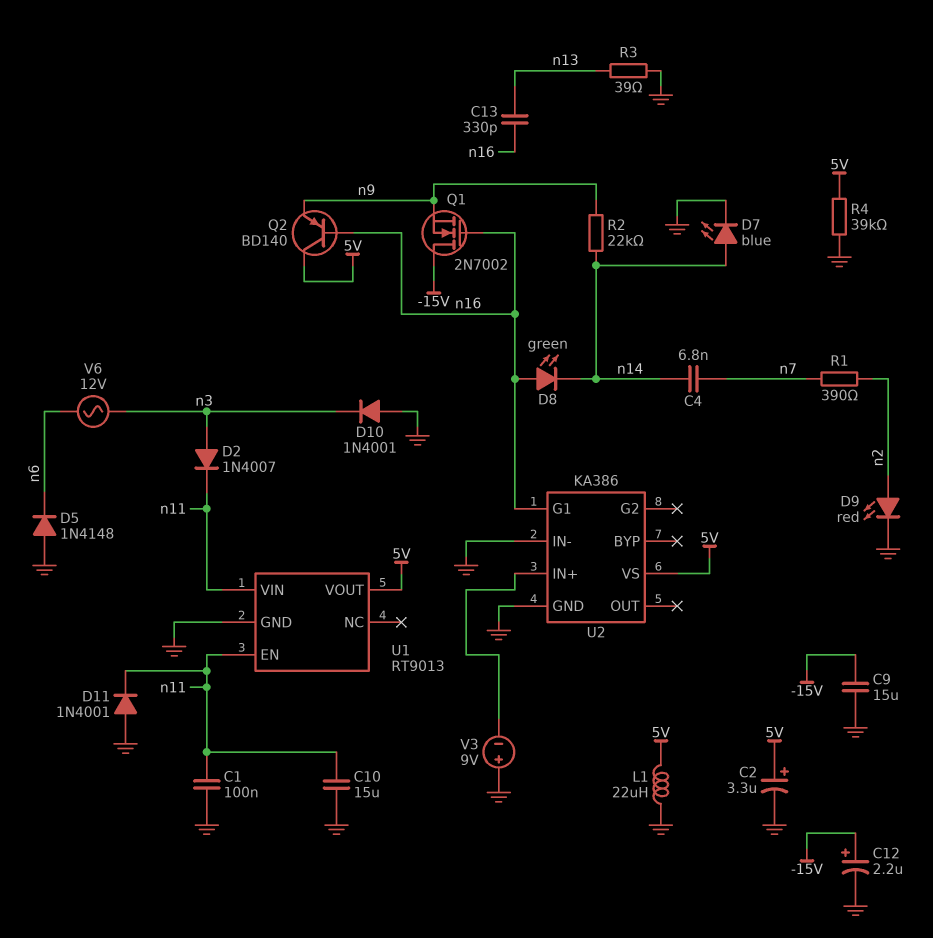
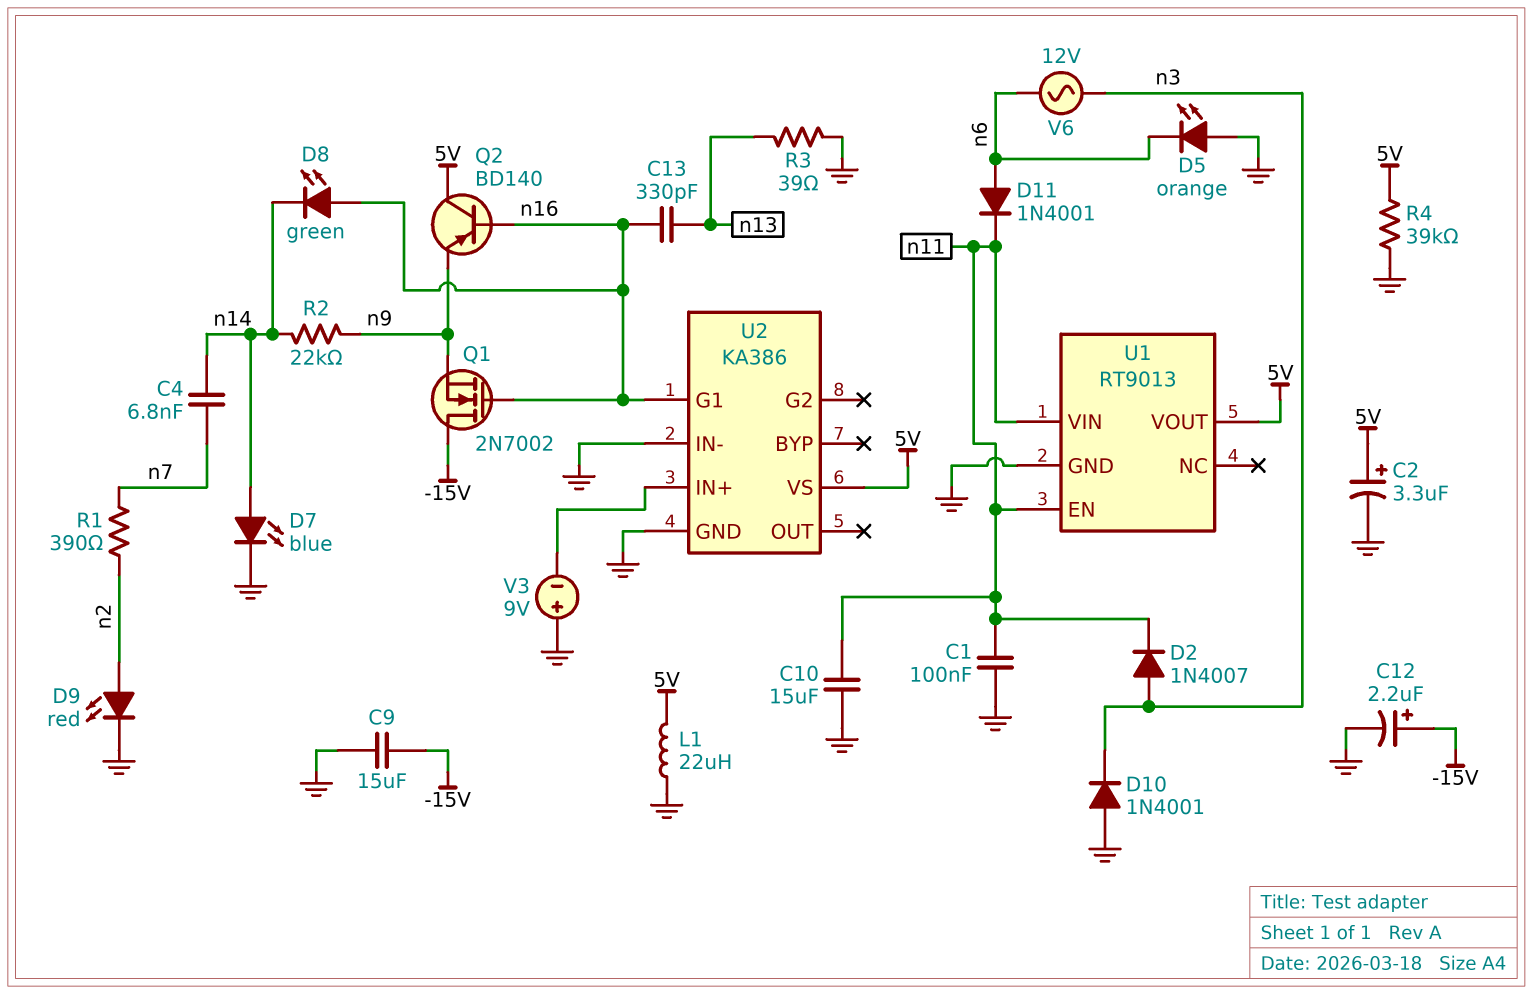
D5: diode 1N4148 (A GND, K n6) -> LED orange (A GND, K n6)
D11: diode 1N4001 (A GND, K n11) -> diode 1N4001 (A n6, K n11)

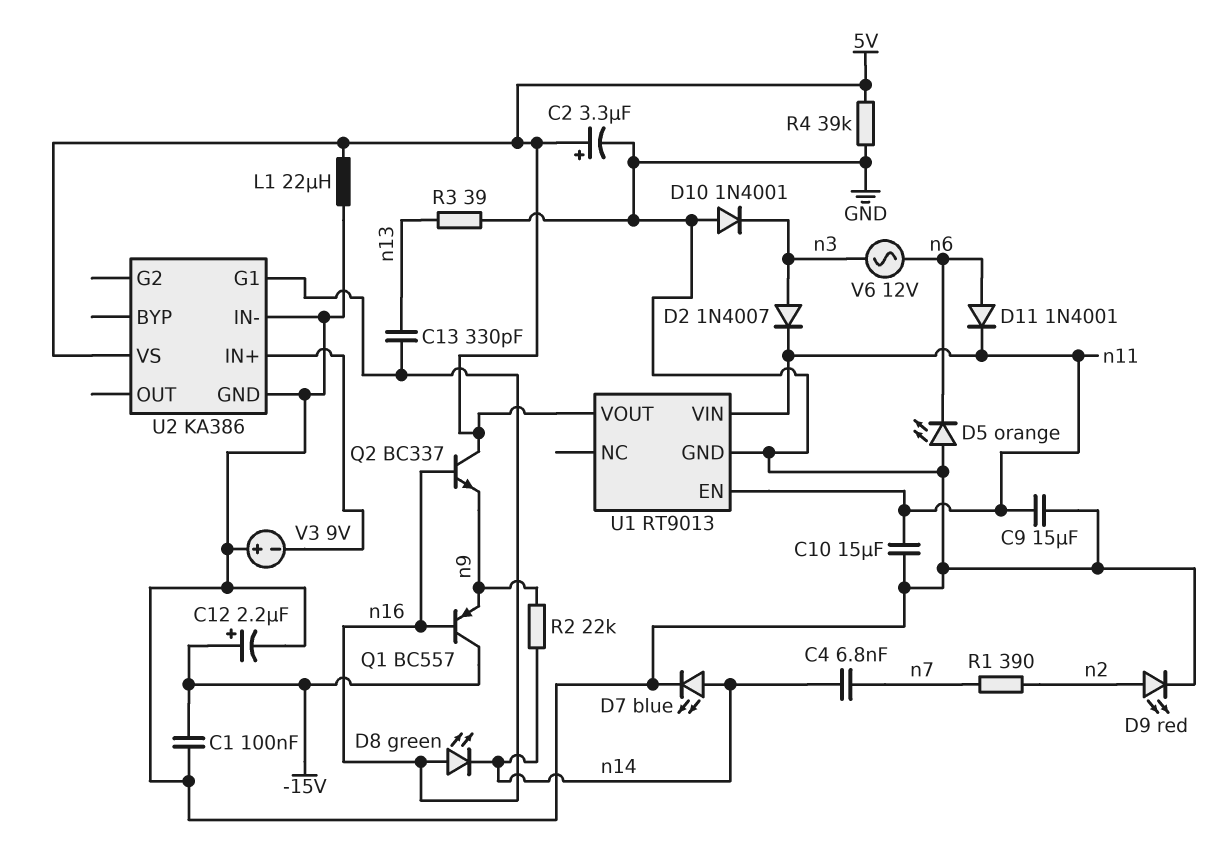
C1: 100nF (GND, n11) -> 100nF (-15V, GND)
C9: 15uF (-15V, GND) -> 15uF (GND, n11)
Q1: NMOS 2N7002 (G n16, D -15V, S n9) -> PNP BC557 (B n16, C -15V, E n9)
Q2: PNP BD140 (B n16, C 5V, E n9) -> NPN BC337 (B n16, C 5V, E n9)

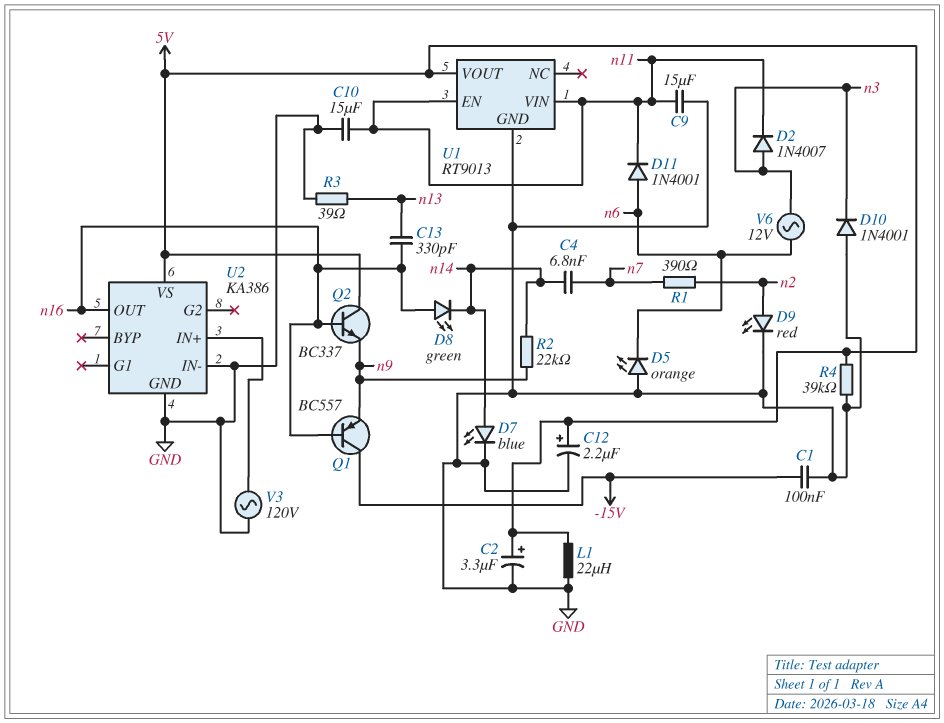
C12: 2.2uF (plus -15V, minus GND) -> 2.2uF (plus 5V, minus GND)
U2 pin G1: n16 -> none
U2 pin OUT: none -> n16
V3: 9V (plus GND, minus U2/IN+) -> AC 120V (GND, U2/IN+)

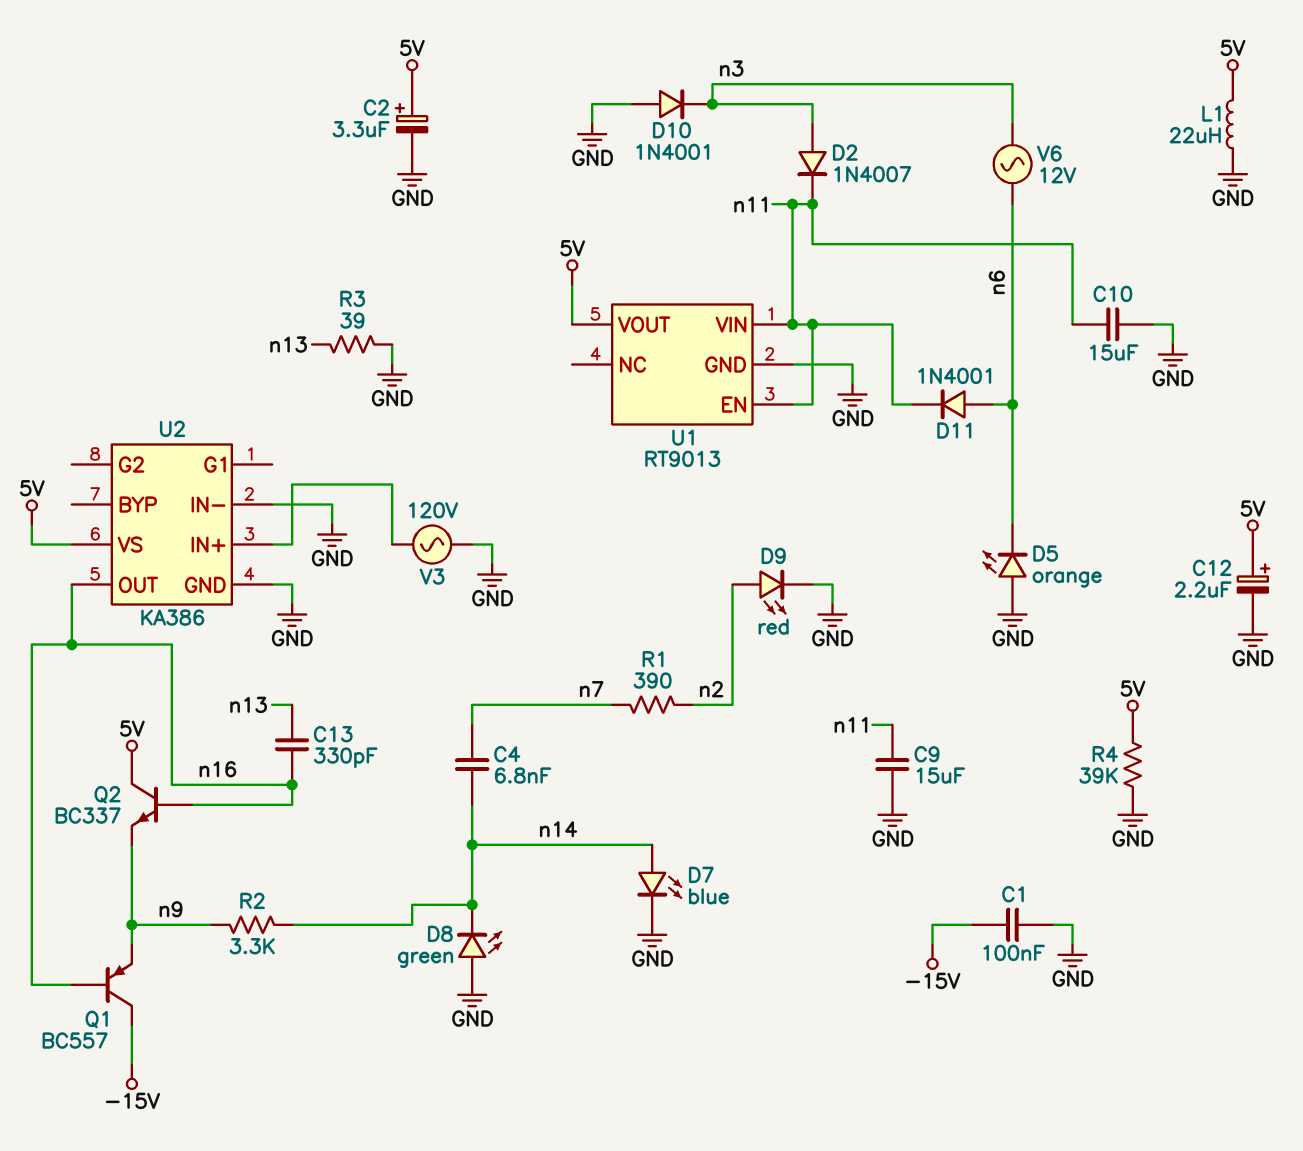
D8: LED green (A n16, K n14) -> LED green (A GND, K n14)
R2: 22k (n9, n14) -> 3.3k (n9, n14)

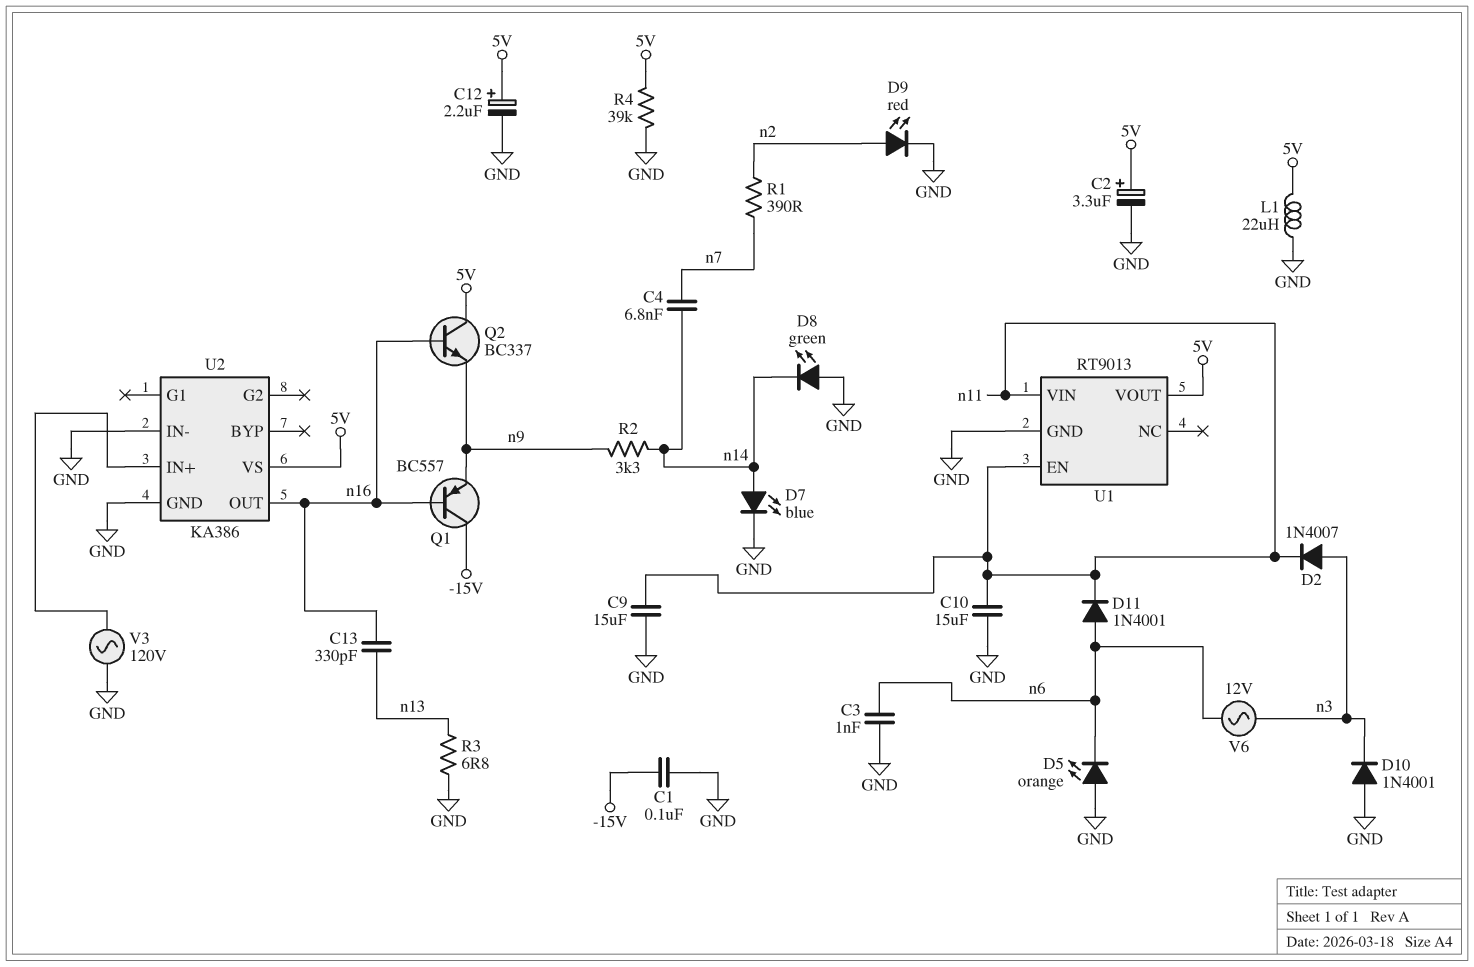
C3: none -> 1nF (GND, n6)
R3: 39 (GND, n13) -> 6.8 (GND, n13)

